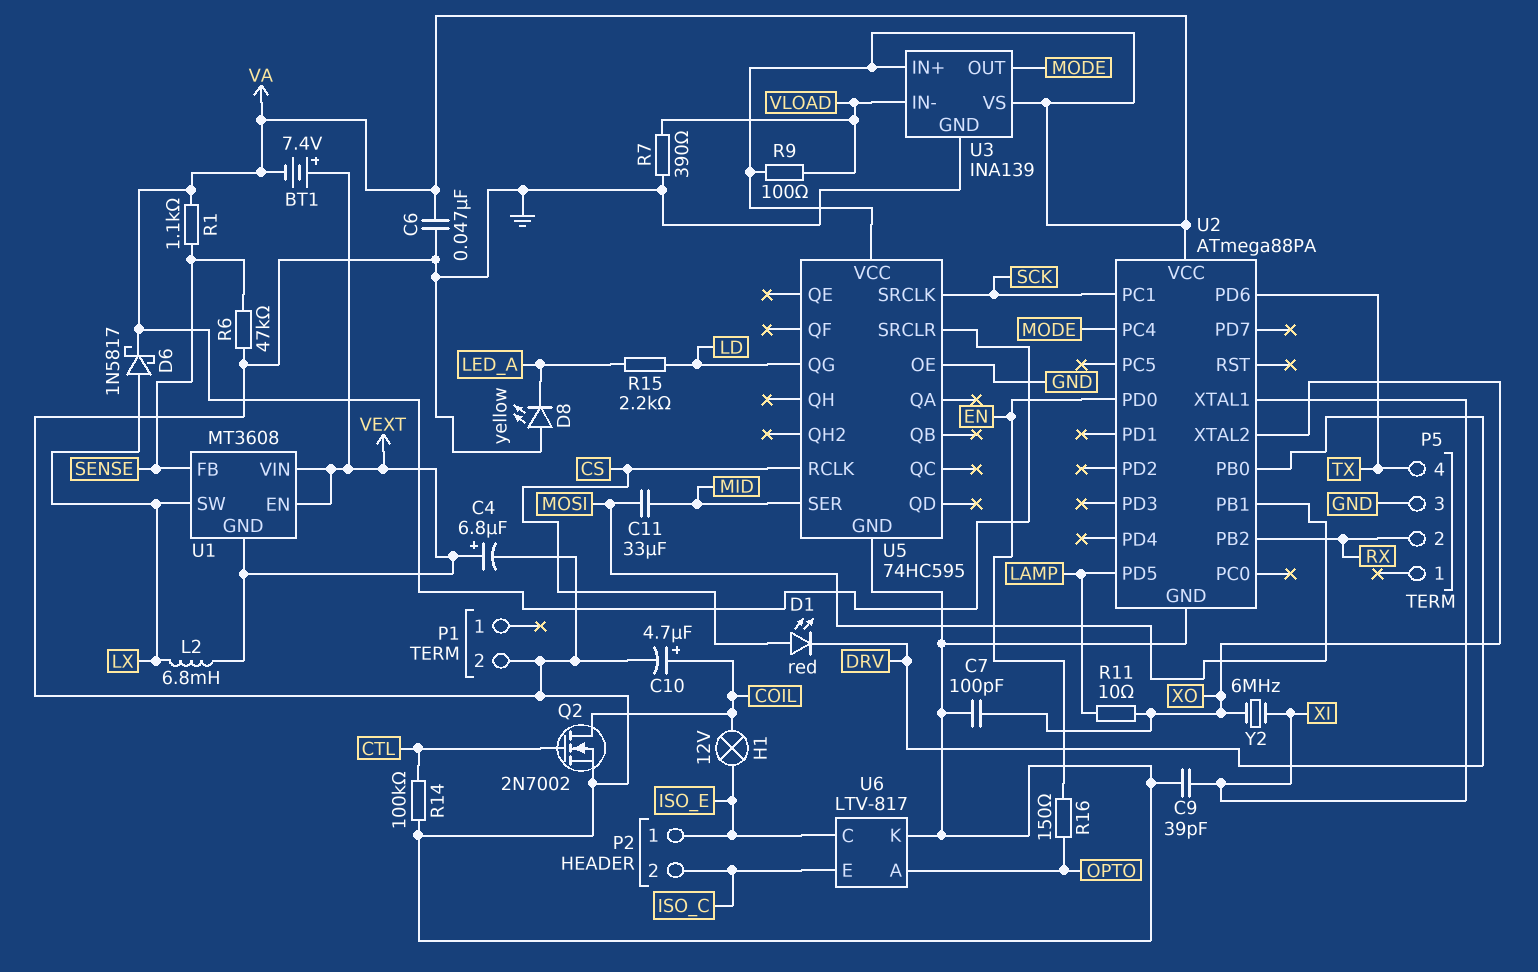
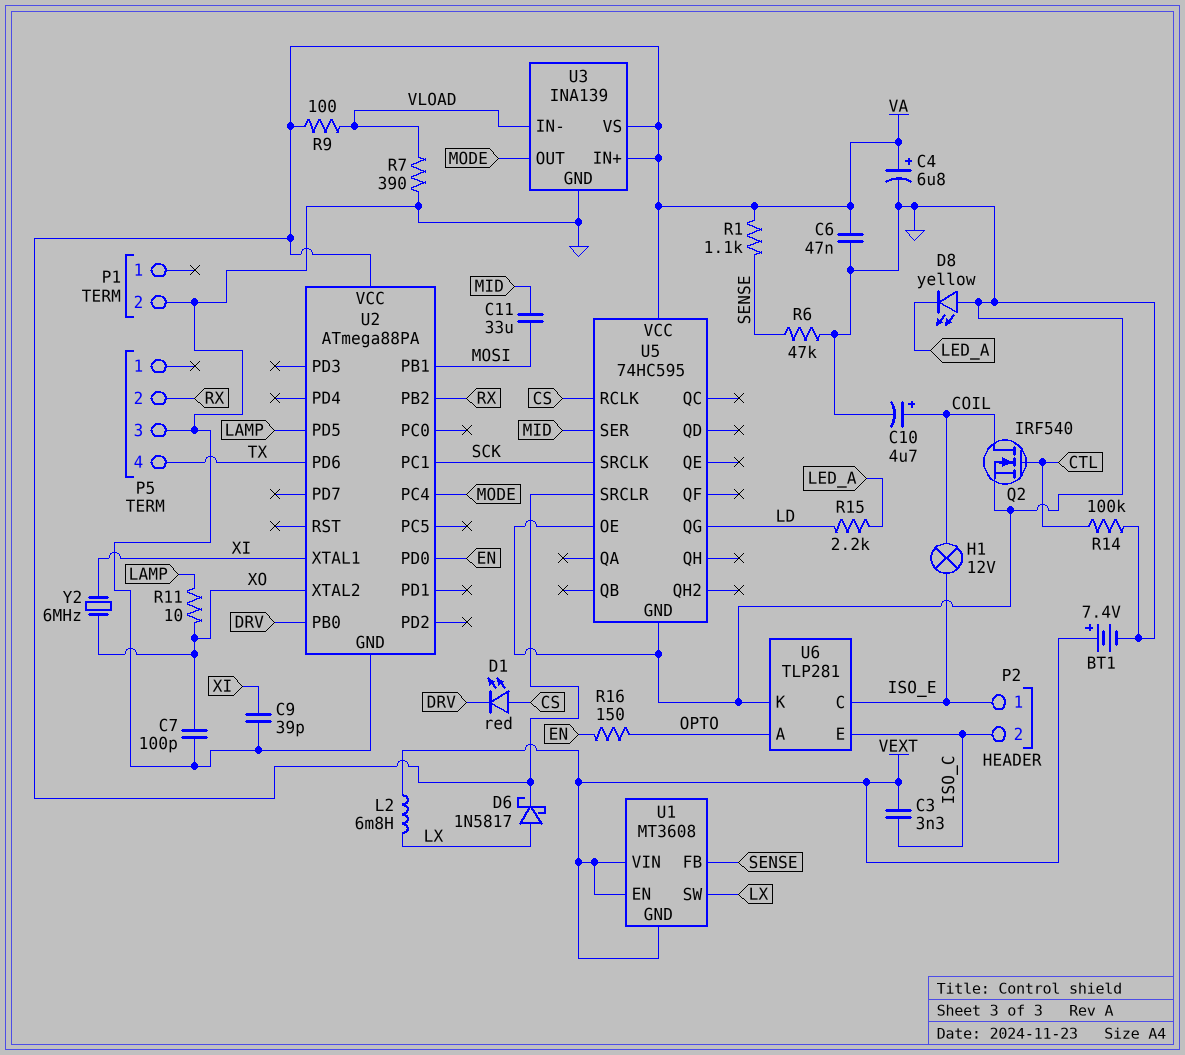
BT1: 7.4V (plus VEXT, minus VA) -> 7.4V (plus VEXT, minus GND)
C3: none -> 3.3nF (ISO_C, VEXT)
C4: 6.8uF (plus VEXT, minus GND) -> 6.8uF (plus VA, minus GND)
Q2: NMOS 2N7002 (G CTL, D COIL, S GND) -> NMOS IRF540 (G CTL, D COIL, S GND)
U6: LTV-817 -> TLP281

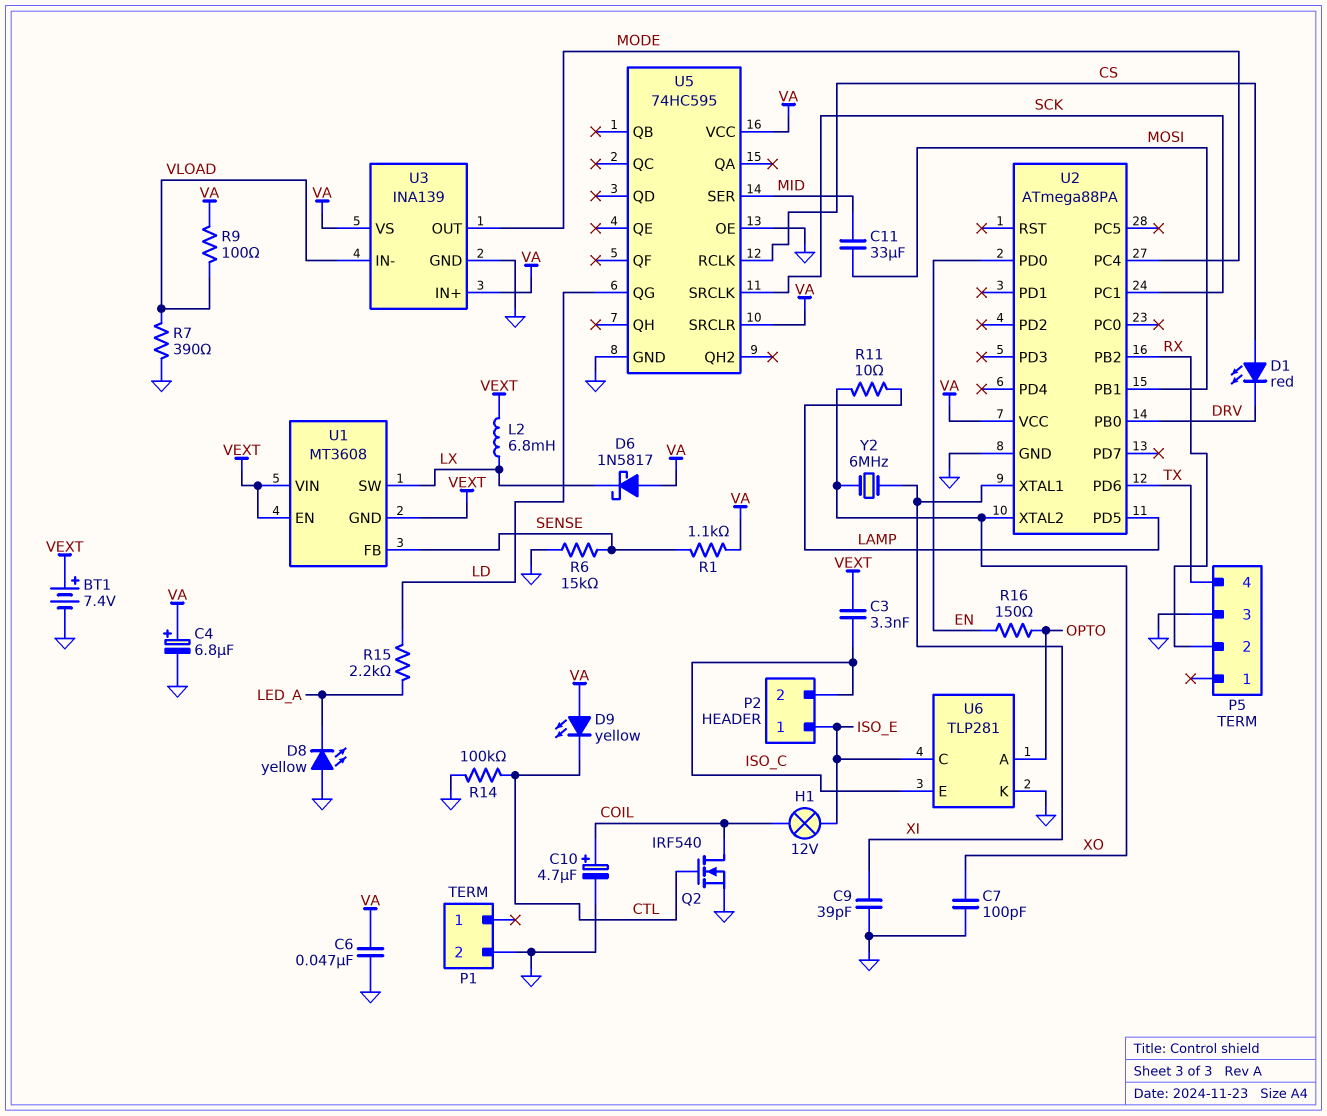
D6: schottky 1N5817 (A LX, K VA) -> schottky 1N5817 (A VA, K LX)
D9: none -> LED yellow (A VA, K CTL)
R6: 47k (GND, SENSE) -> 15k (GND, SENSE)

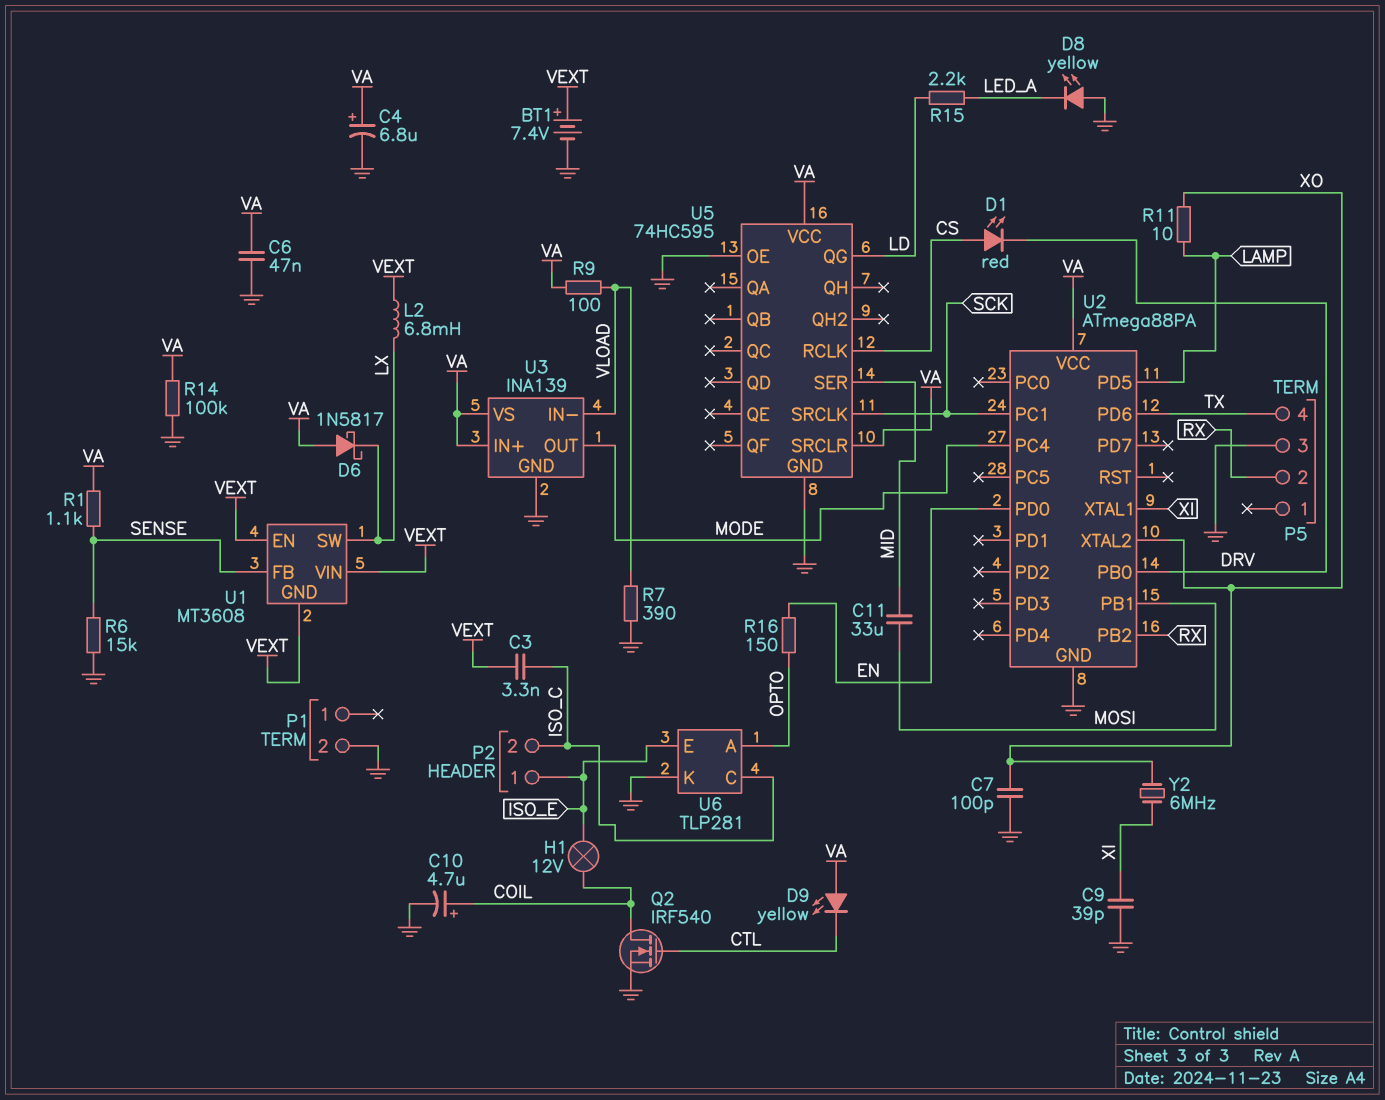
R14: 100k (CTL, GND) -> 100k (GND, VA)
U6 pin C: ISO_E -> ISO_C
U6 pin E: ISO_C -> ISO_E

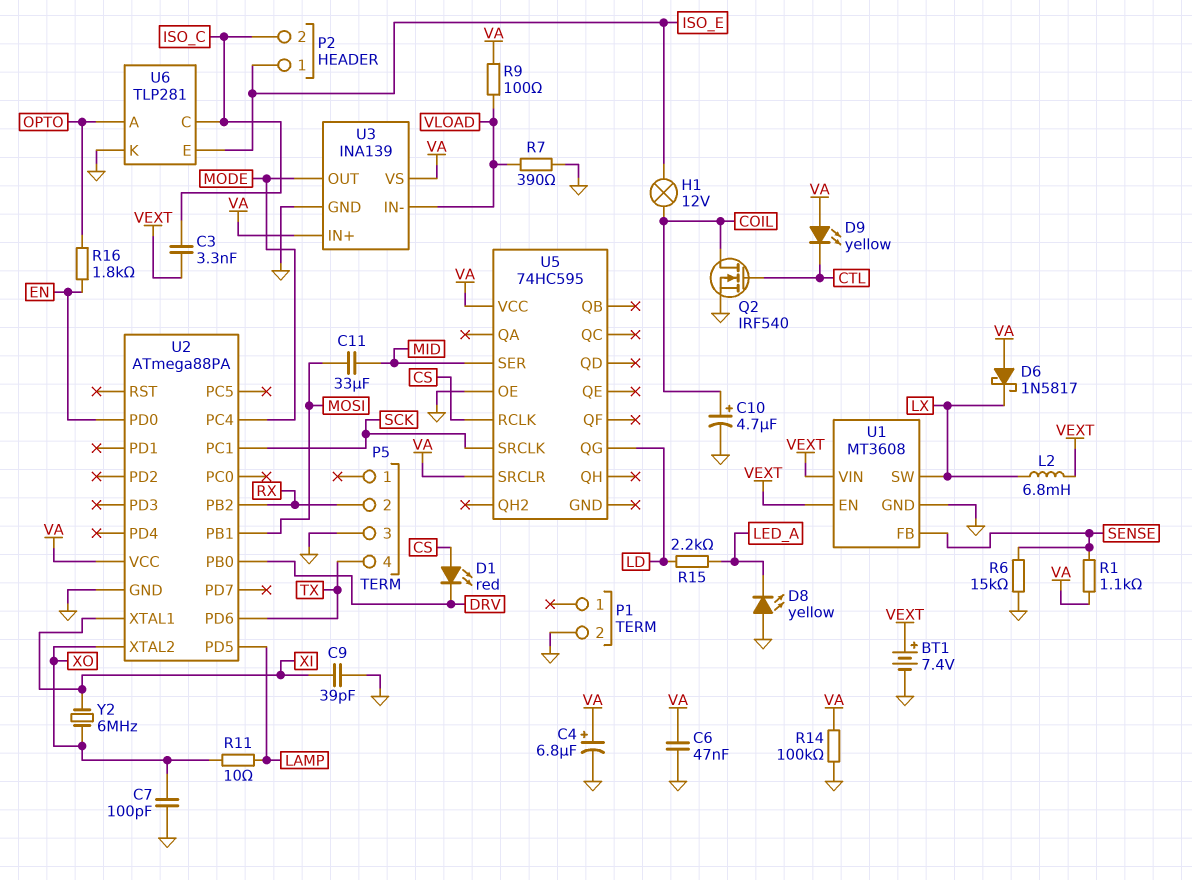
R16: 150 (EN, OPTO) -> 1.8k (EN, OPTO)
U1 pin GND: VEXT -> GND
U5 pin GND: GND -> none

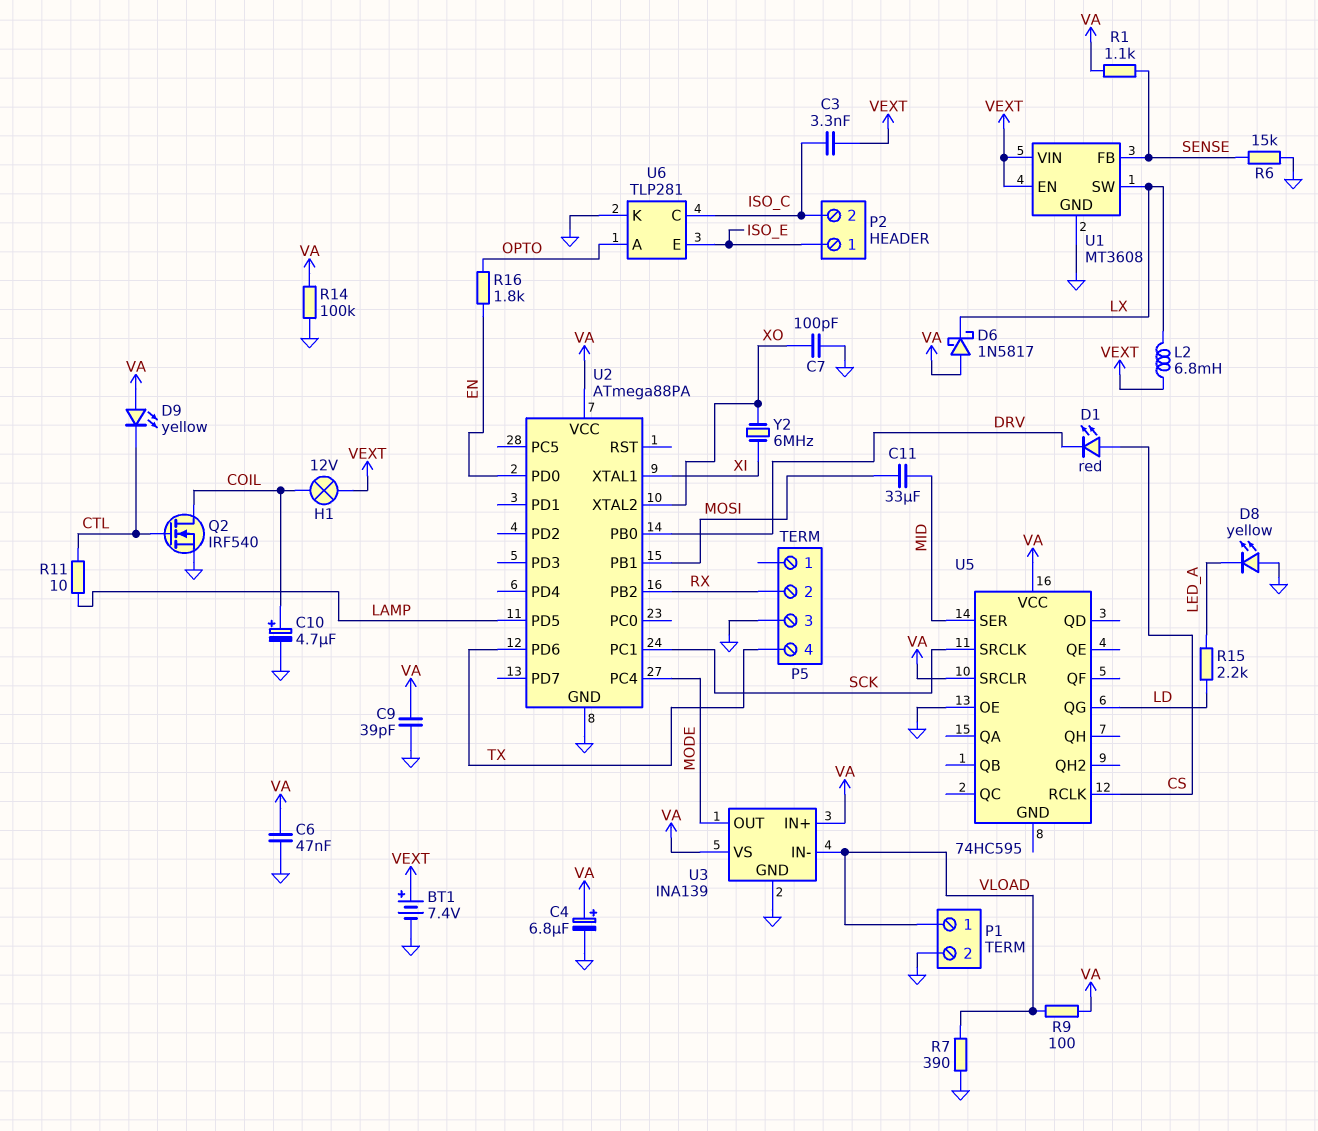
C9: 39pF (GND, XI) -> 39pF (GND, VA)
H1: lamp 12V (COIL, ISO_E) -> lamp 12V (COIL, VEXT)
P1 pin 1: none -> VLOAD
R11: 10 (LAMP, XO) -> 10 (CTL, LAMP)

